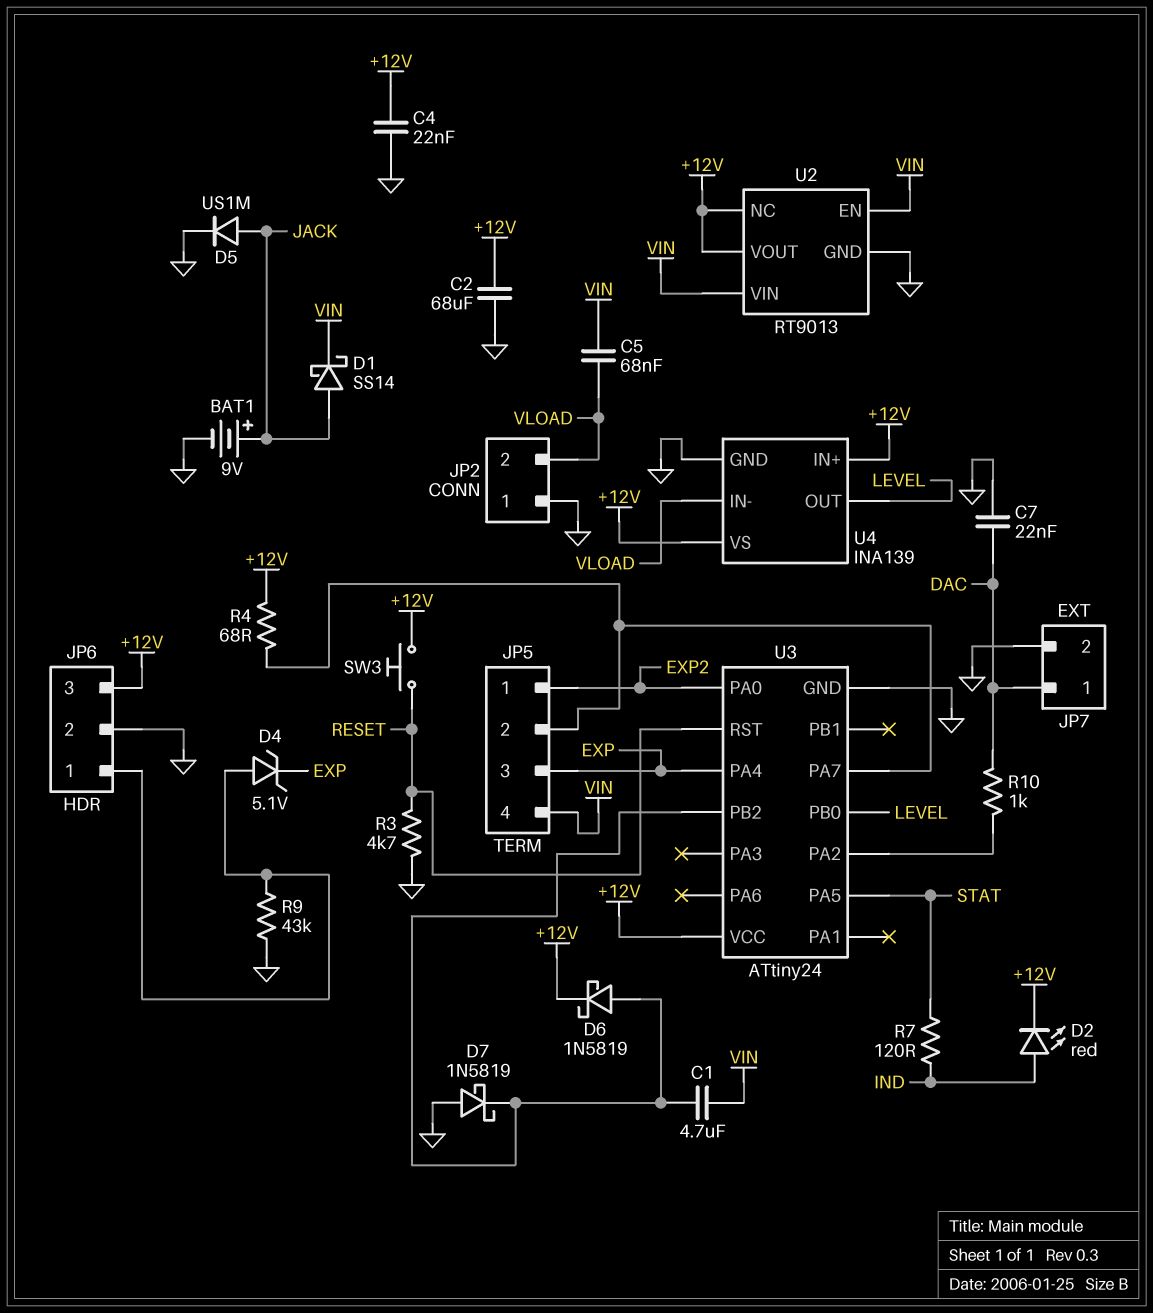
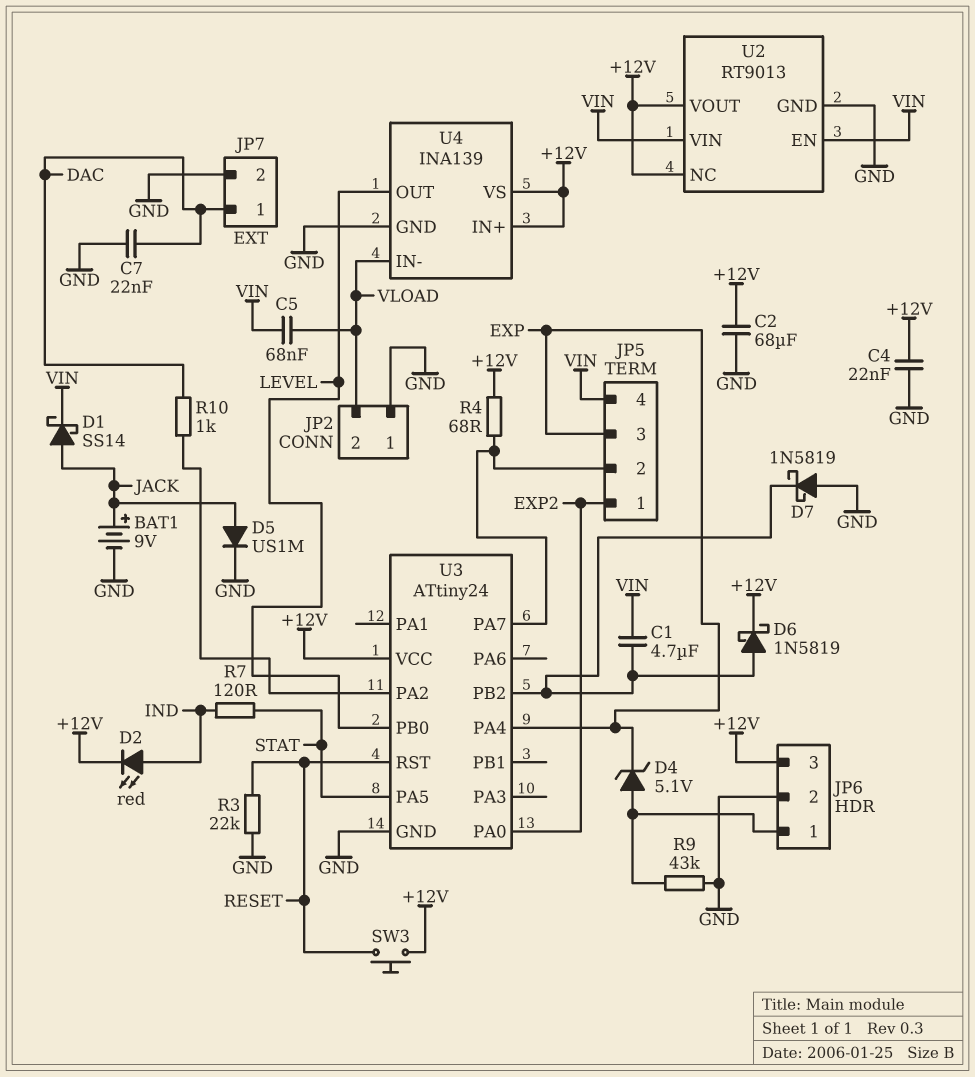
R3: 4.7k (GND, RESET) -> 22k (GND, RESET)

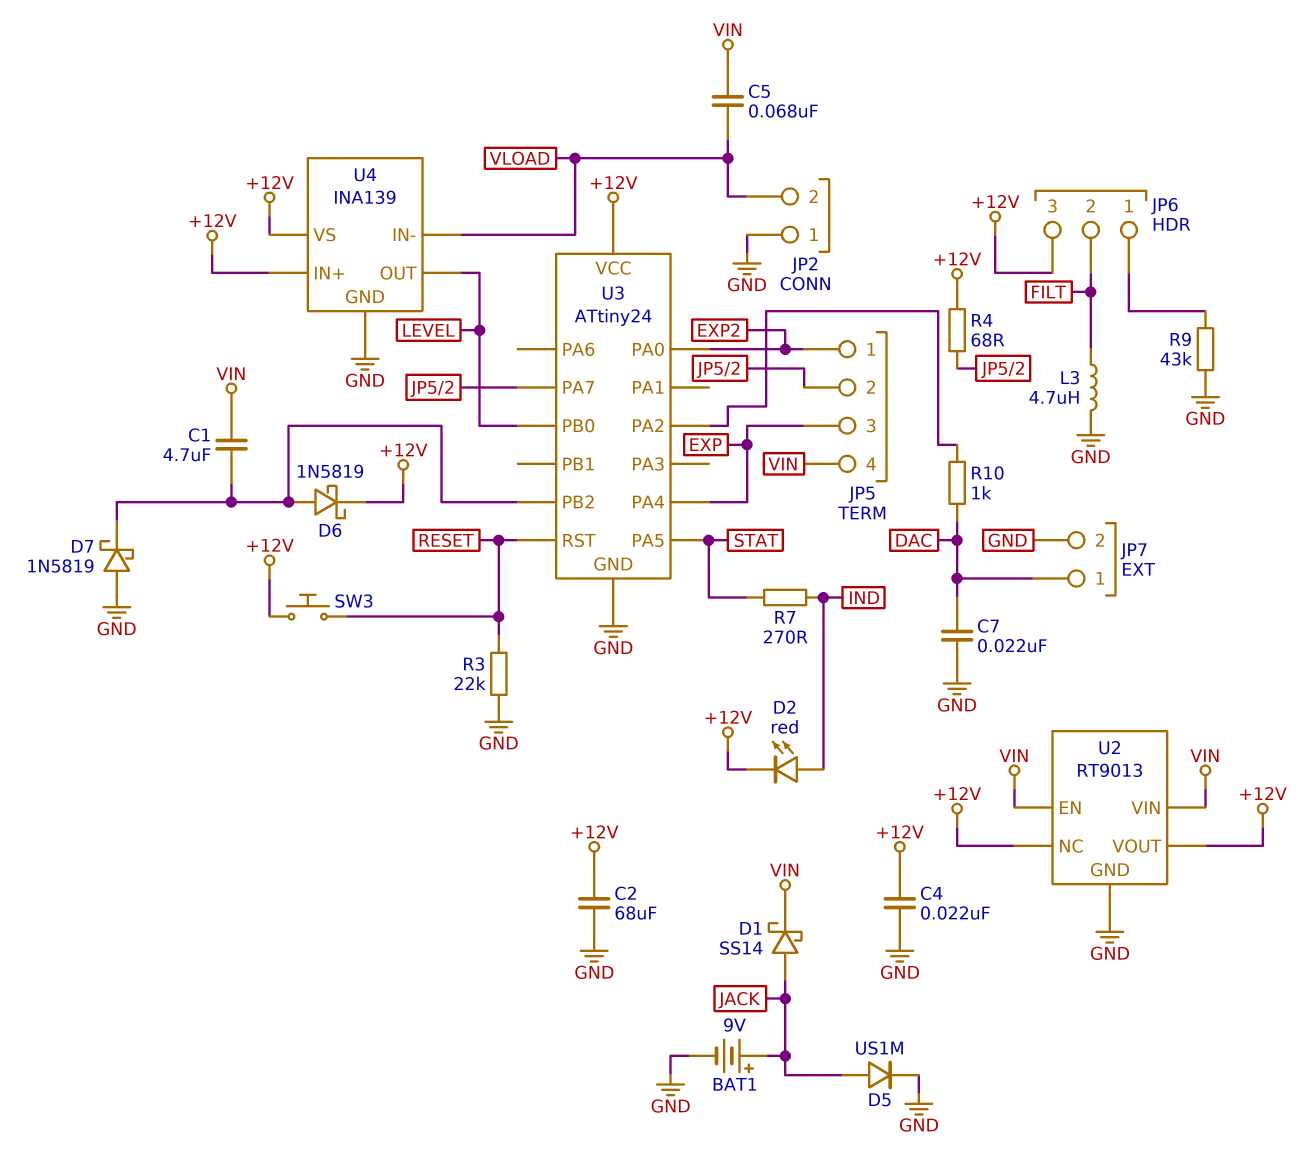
D4: zener 5.1V (A JP6/1, K EXP) -> none
JP6 pin 2: GND -> FILT
L3: none -> 4.7uH (FILT, GND)
R7: 120 (IND, STAT) -> 270 (IND, STAT)

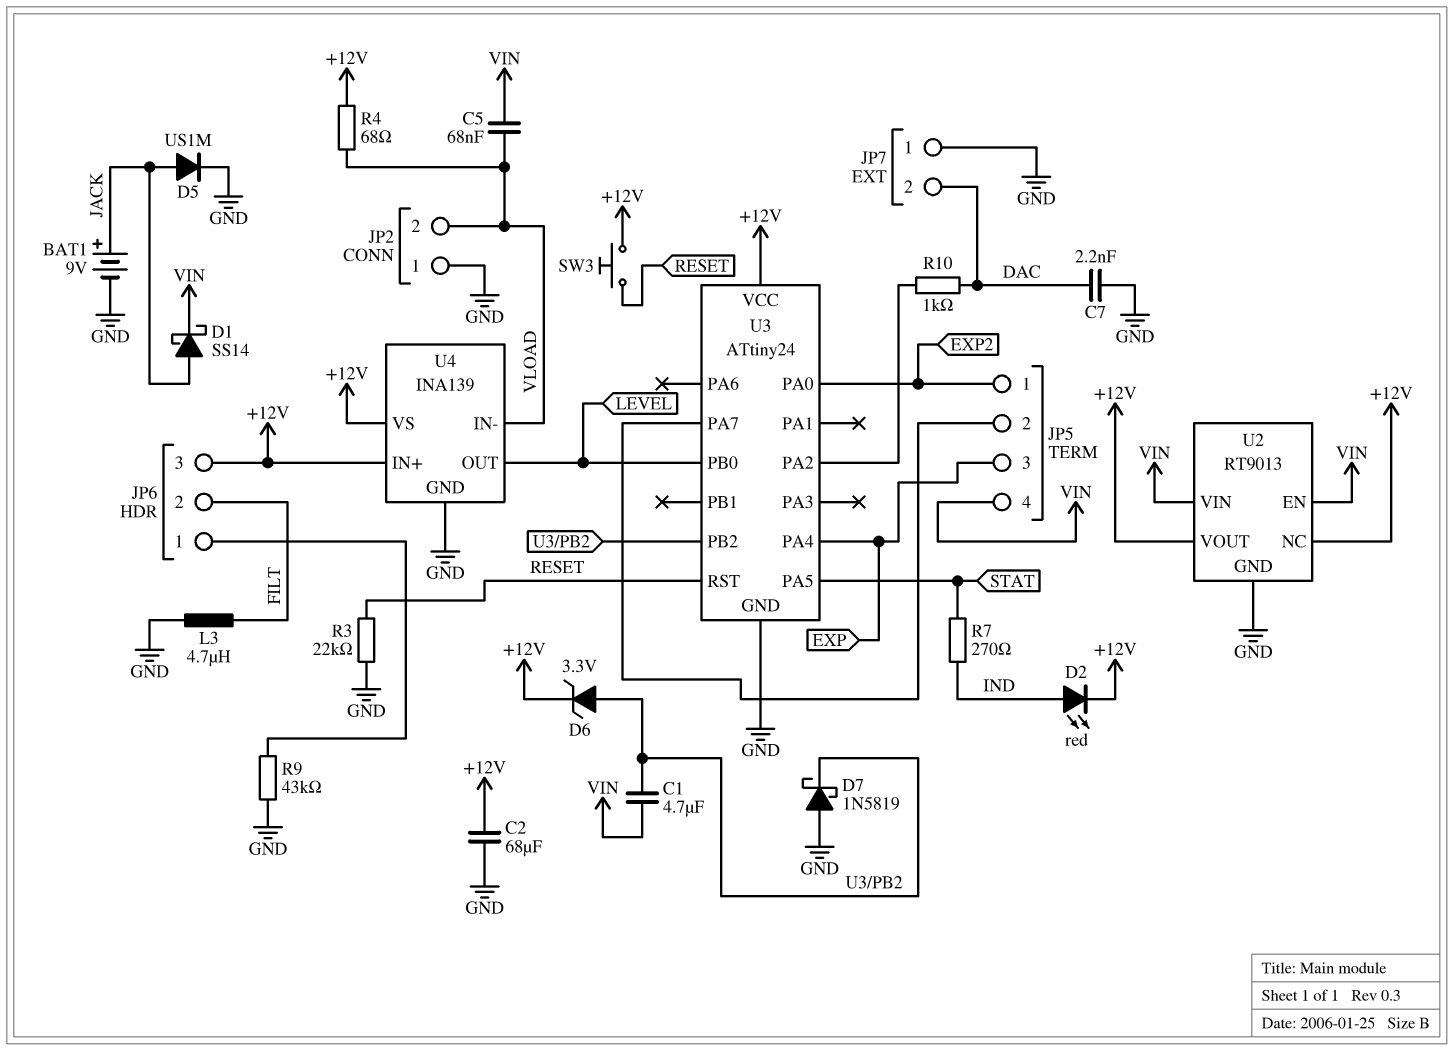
C4: 22nF (+12V, GND) -> none
C7: 22nF (DAC, GND) -> 2.2nF (DAC, GND)
D6: schottky 1N5819 (A U3/PB2, K +12V) -> zener 3.3V (A U3/PB2, K +12V)
JP7 pin 1: DAC -> GND
JP7 pin 2: GND -> DAC
R4: 68 (+12V, JP5/2) -> 68 (+12V, VLOAD)

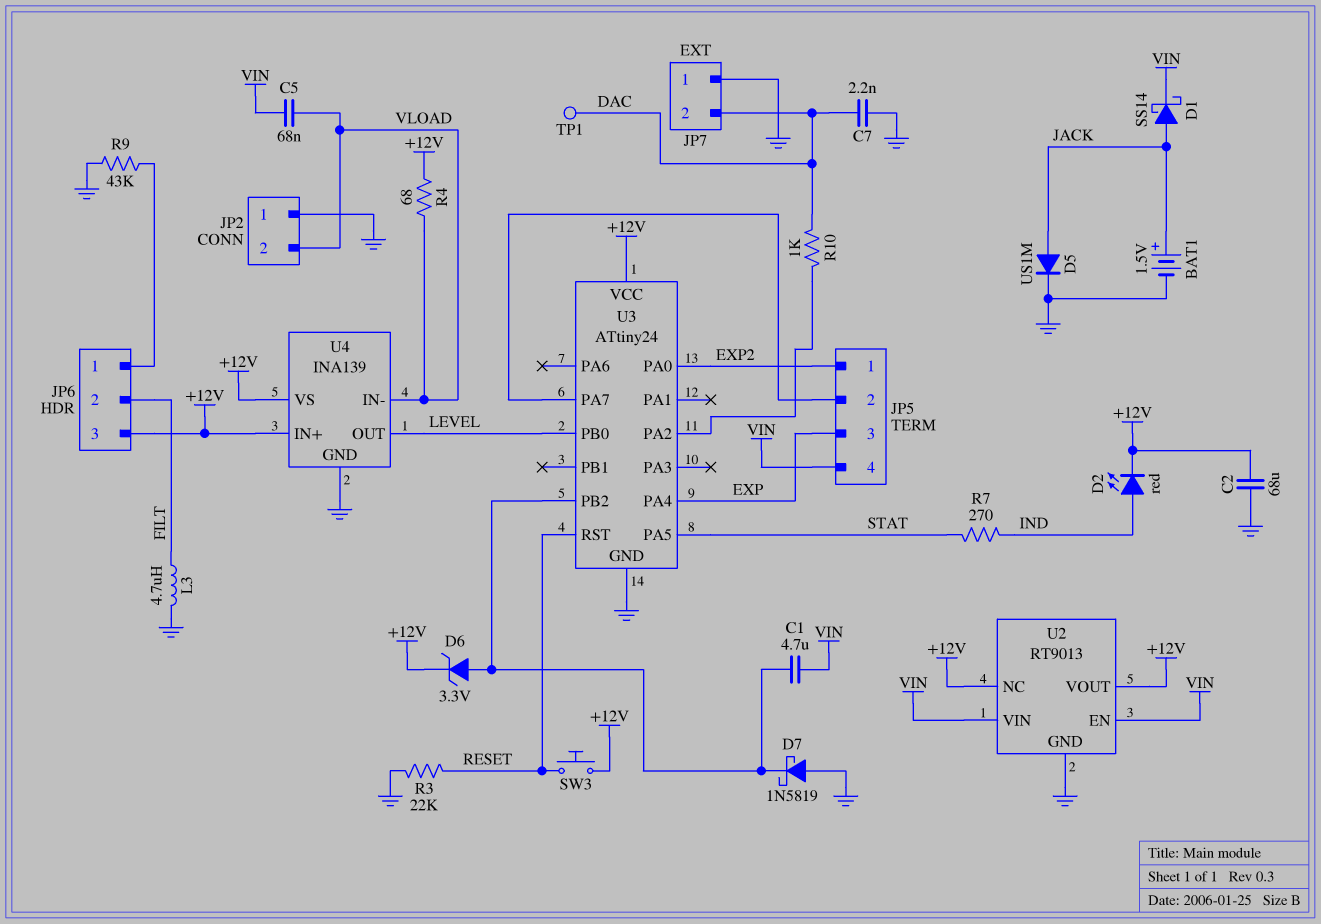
BAT1: 9V (plus JACK, minus GND) -> 1.5V (plus JACK, minus GND)
TP1: none -> test point (DAC)

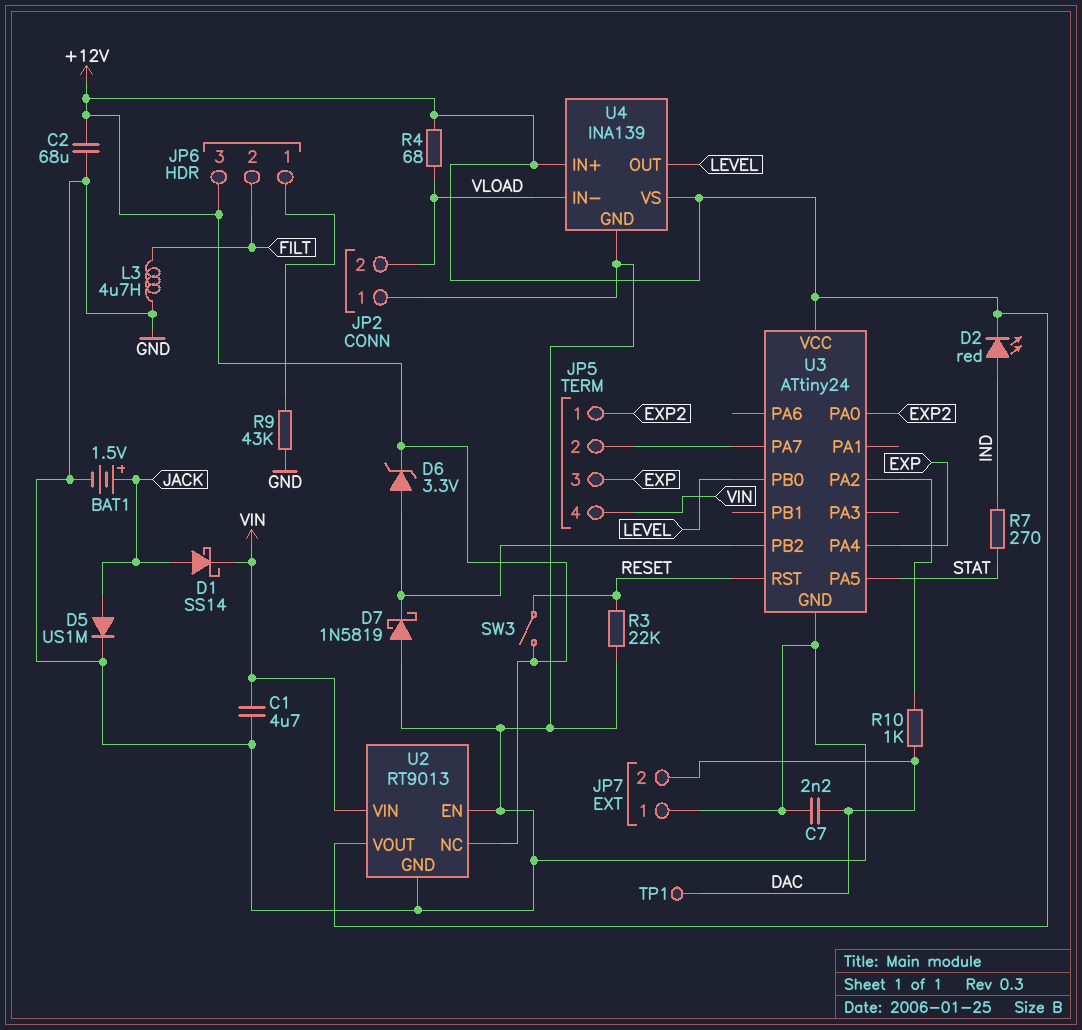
C1: 4.7uF (U3/PB2, VIN) -> 4.7uF (GND, VIN)
C5: 68nF (VIN, VLOAD) -> none
SW3: button (+12V, RESET) -> switch (+12V, RESET)
U2 pin EN: VIN -> GND

